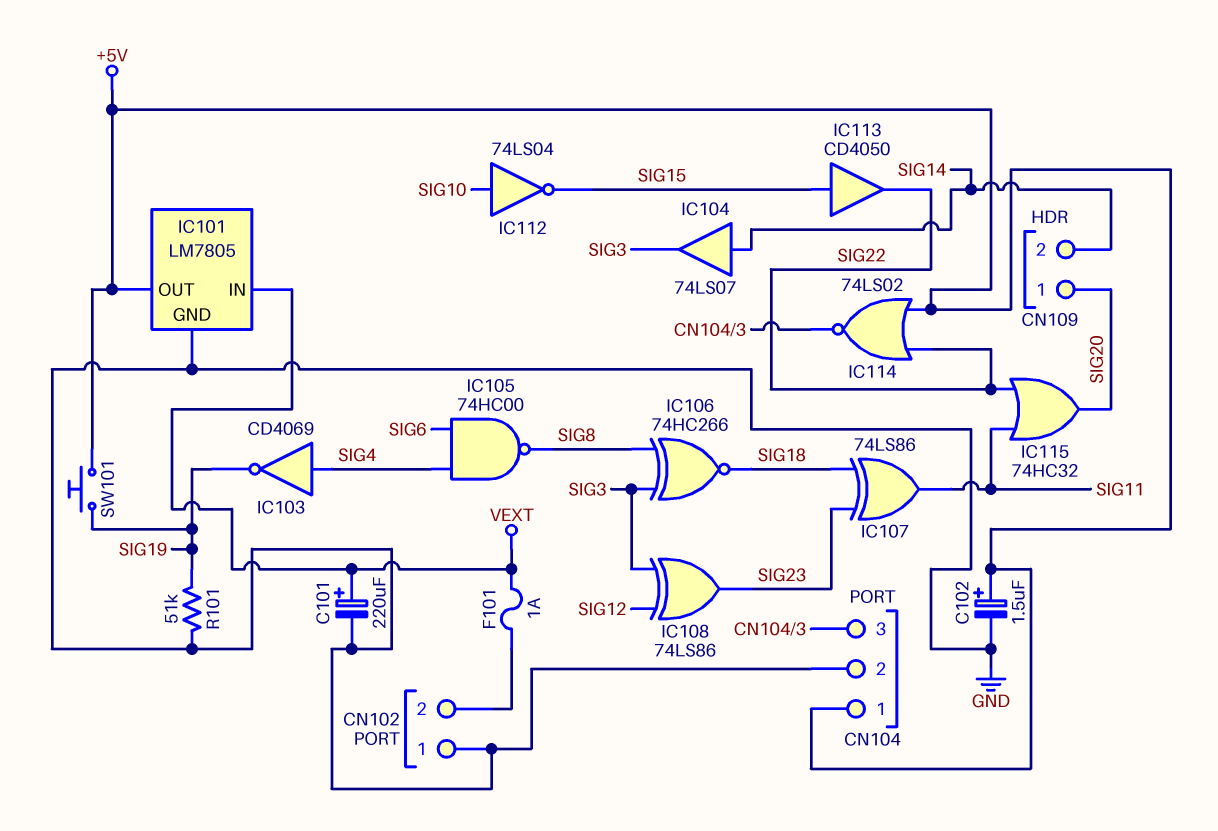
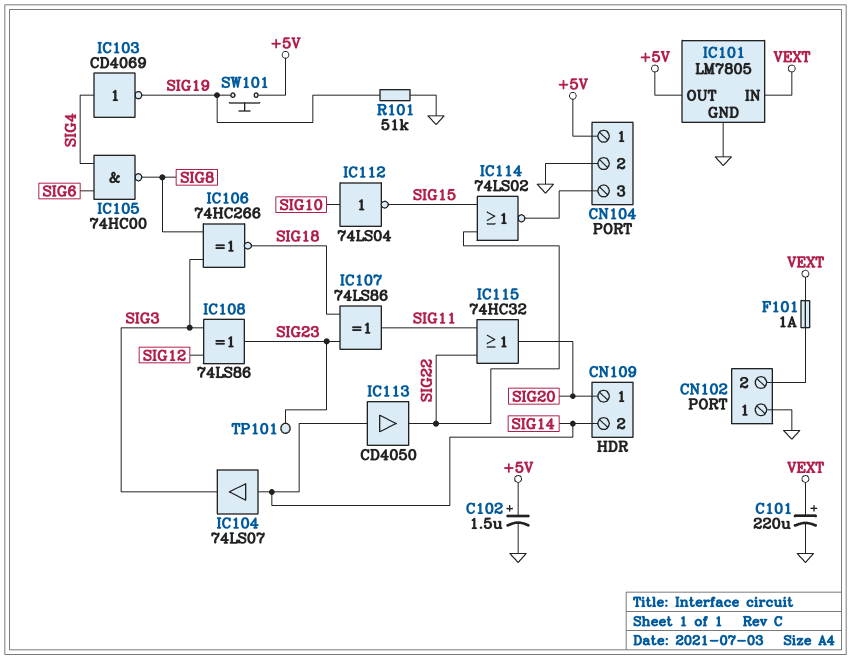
IC113: buffer CD4050 (in SIG15, out SIG22) -> buffer CD4050 (in SIG14, out SIG22)
IC114: NOR 74LS02 (in +5V, in SIG22, out CN104/3) -> NOR 74LS02 (in SIG15, in SIG22, out CN104/3)
TP101: none -> test point (SIG23)

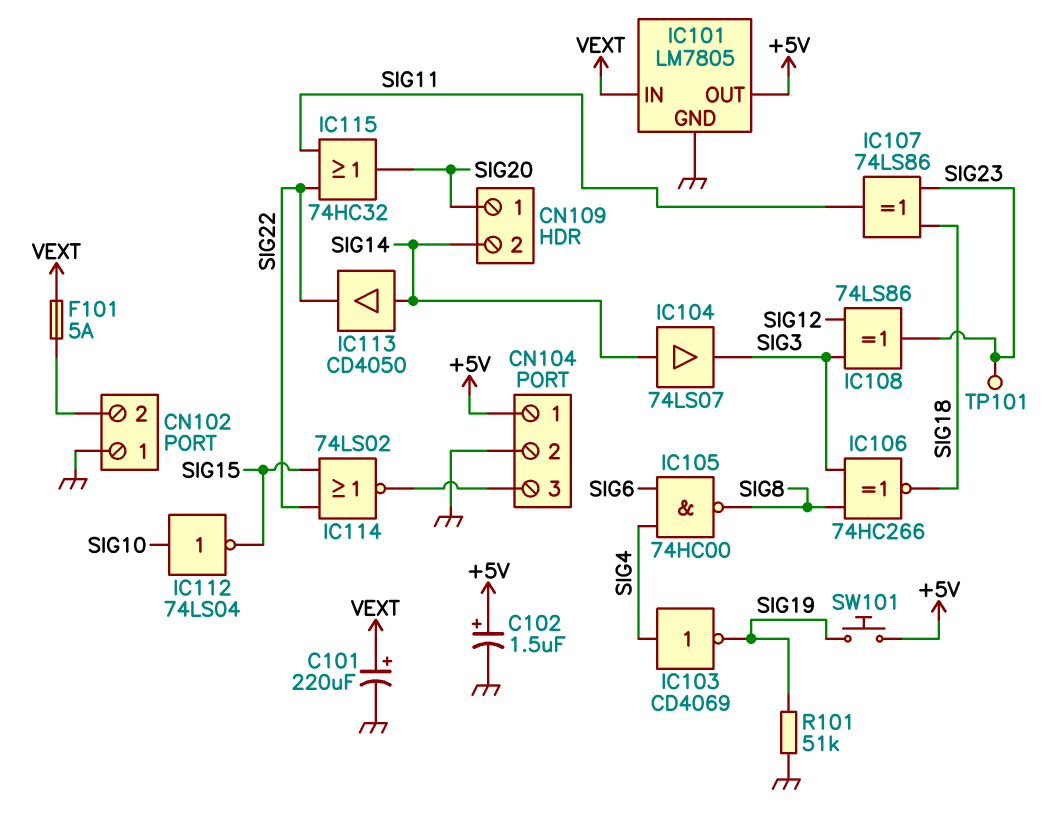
F101: 1A (CN102/2, VEXT) -> 5A (CN102/2, VEXT)

